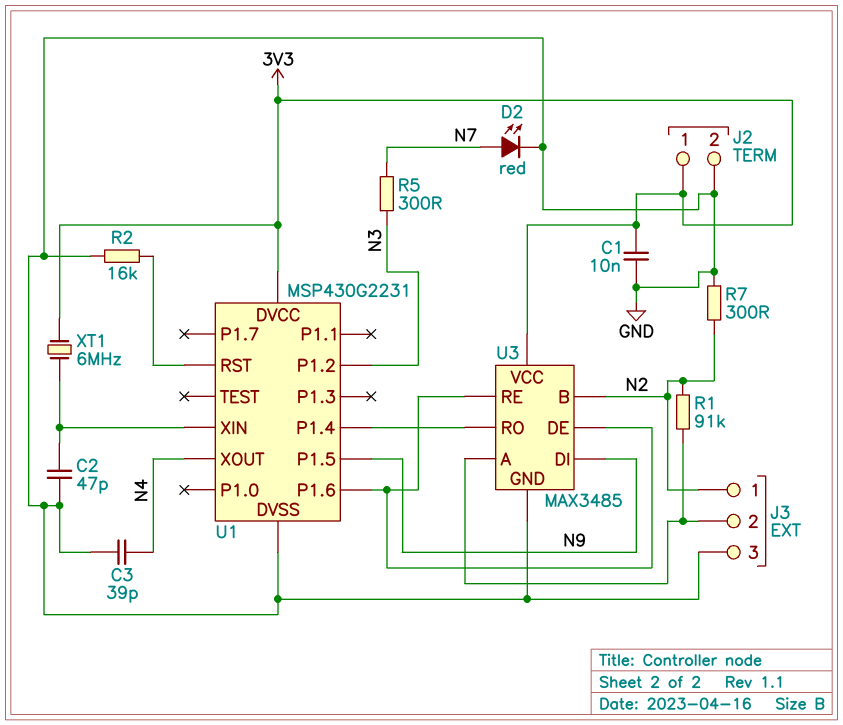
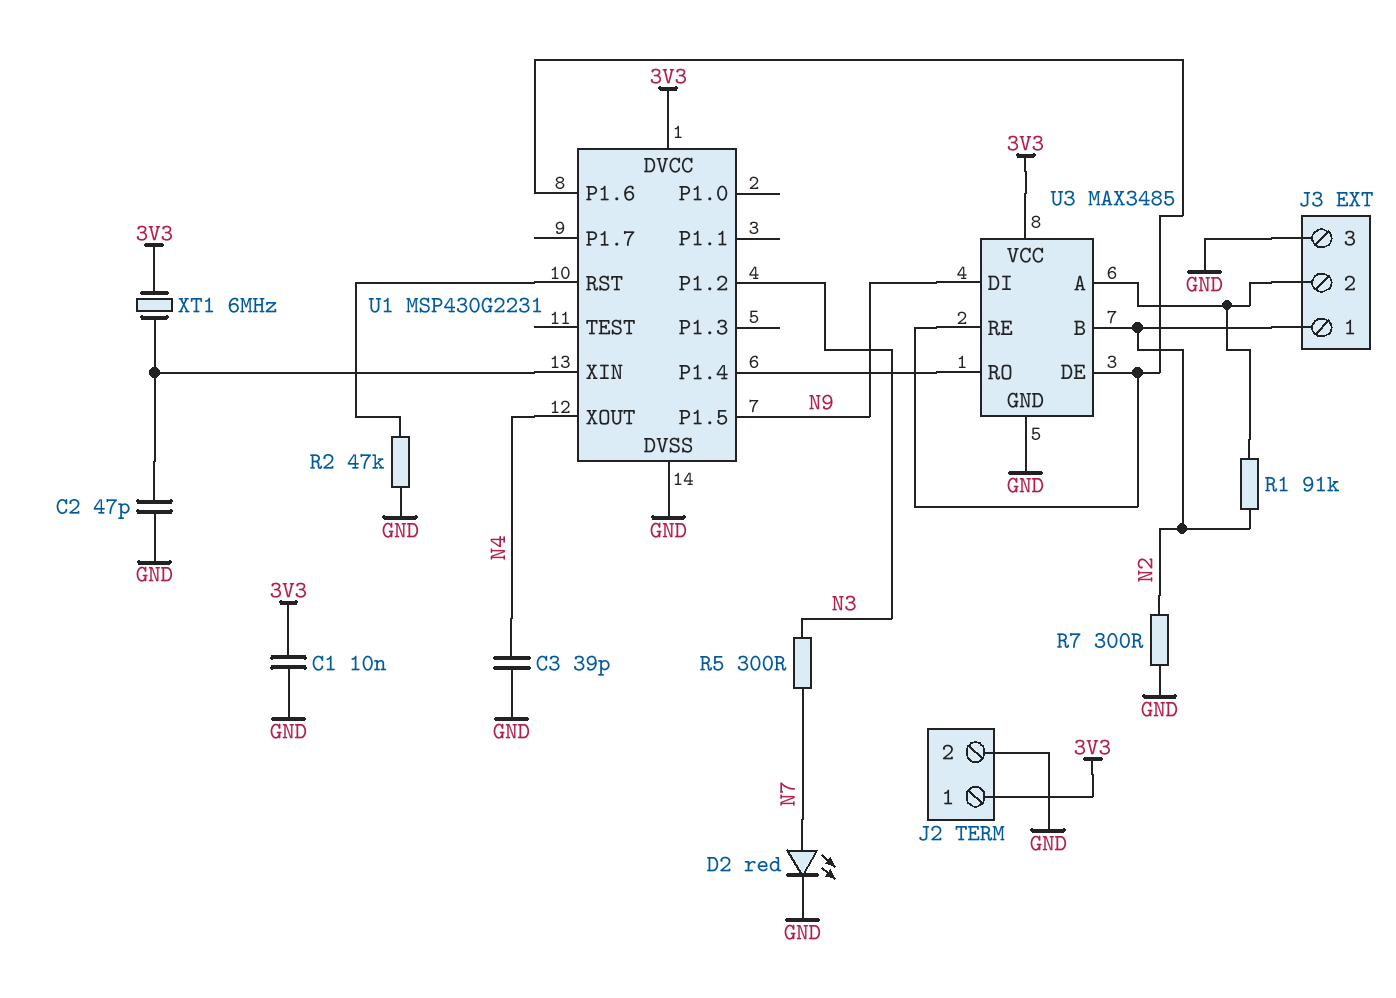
R2: 16k (GND, U1/RST) -> 47k (GND, U1/RST)

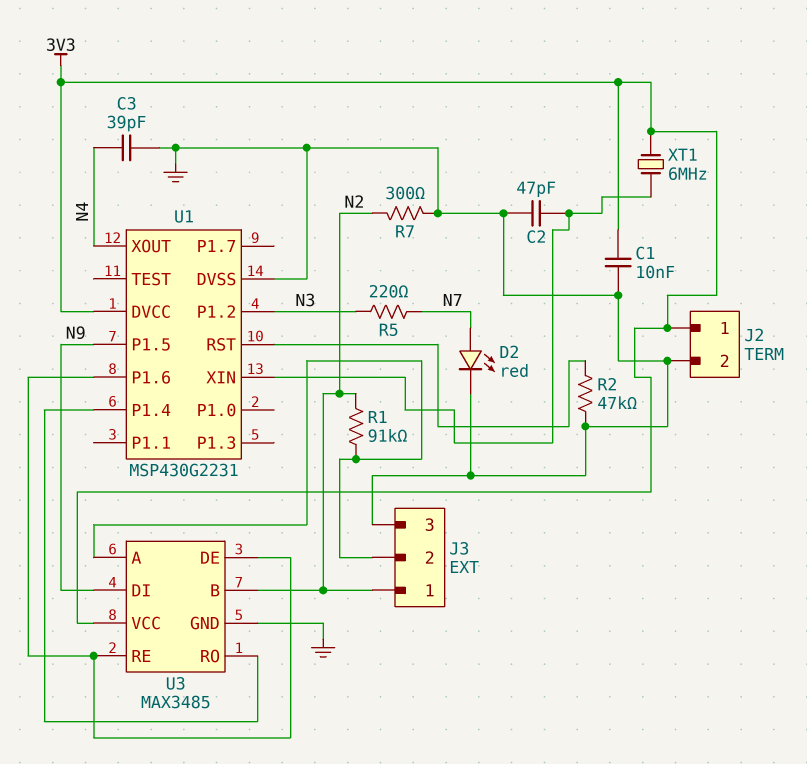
R5: 300 (N3, N7) -> 220 (N3, N7)

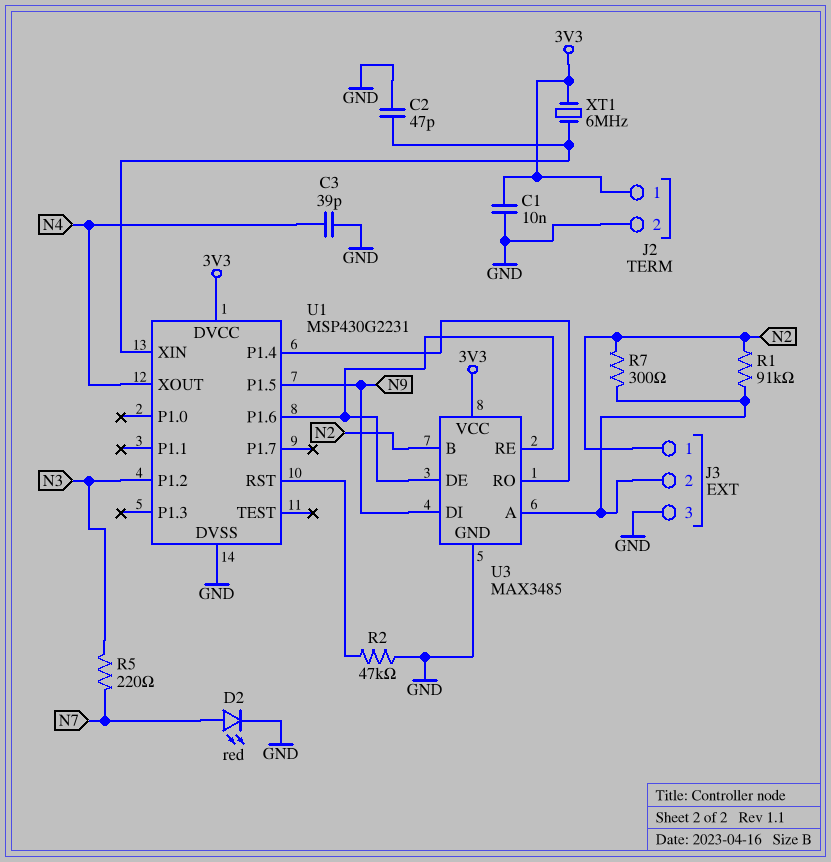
R7: 300 (GND, N2) -> 300 (J3/2, N2)

